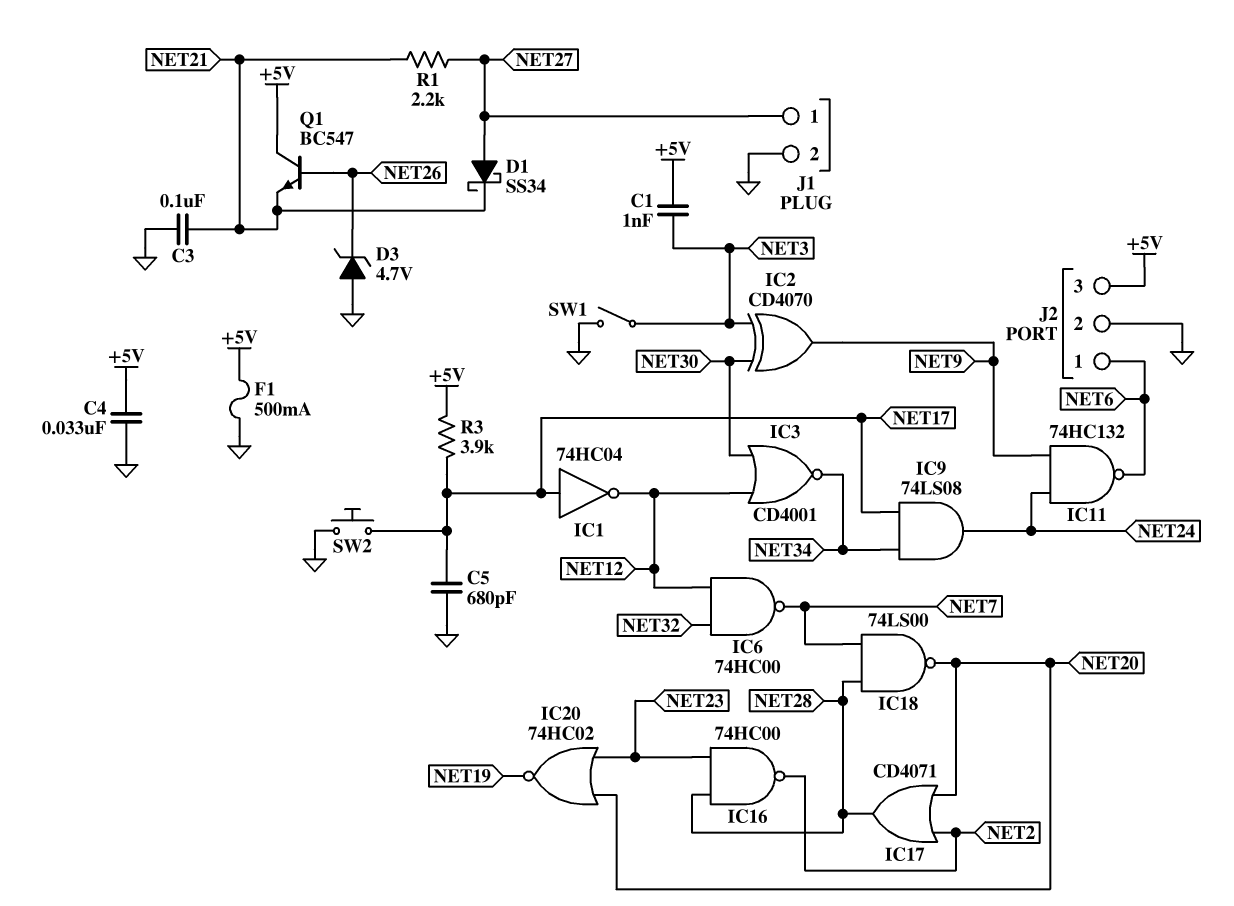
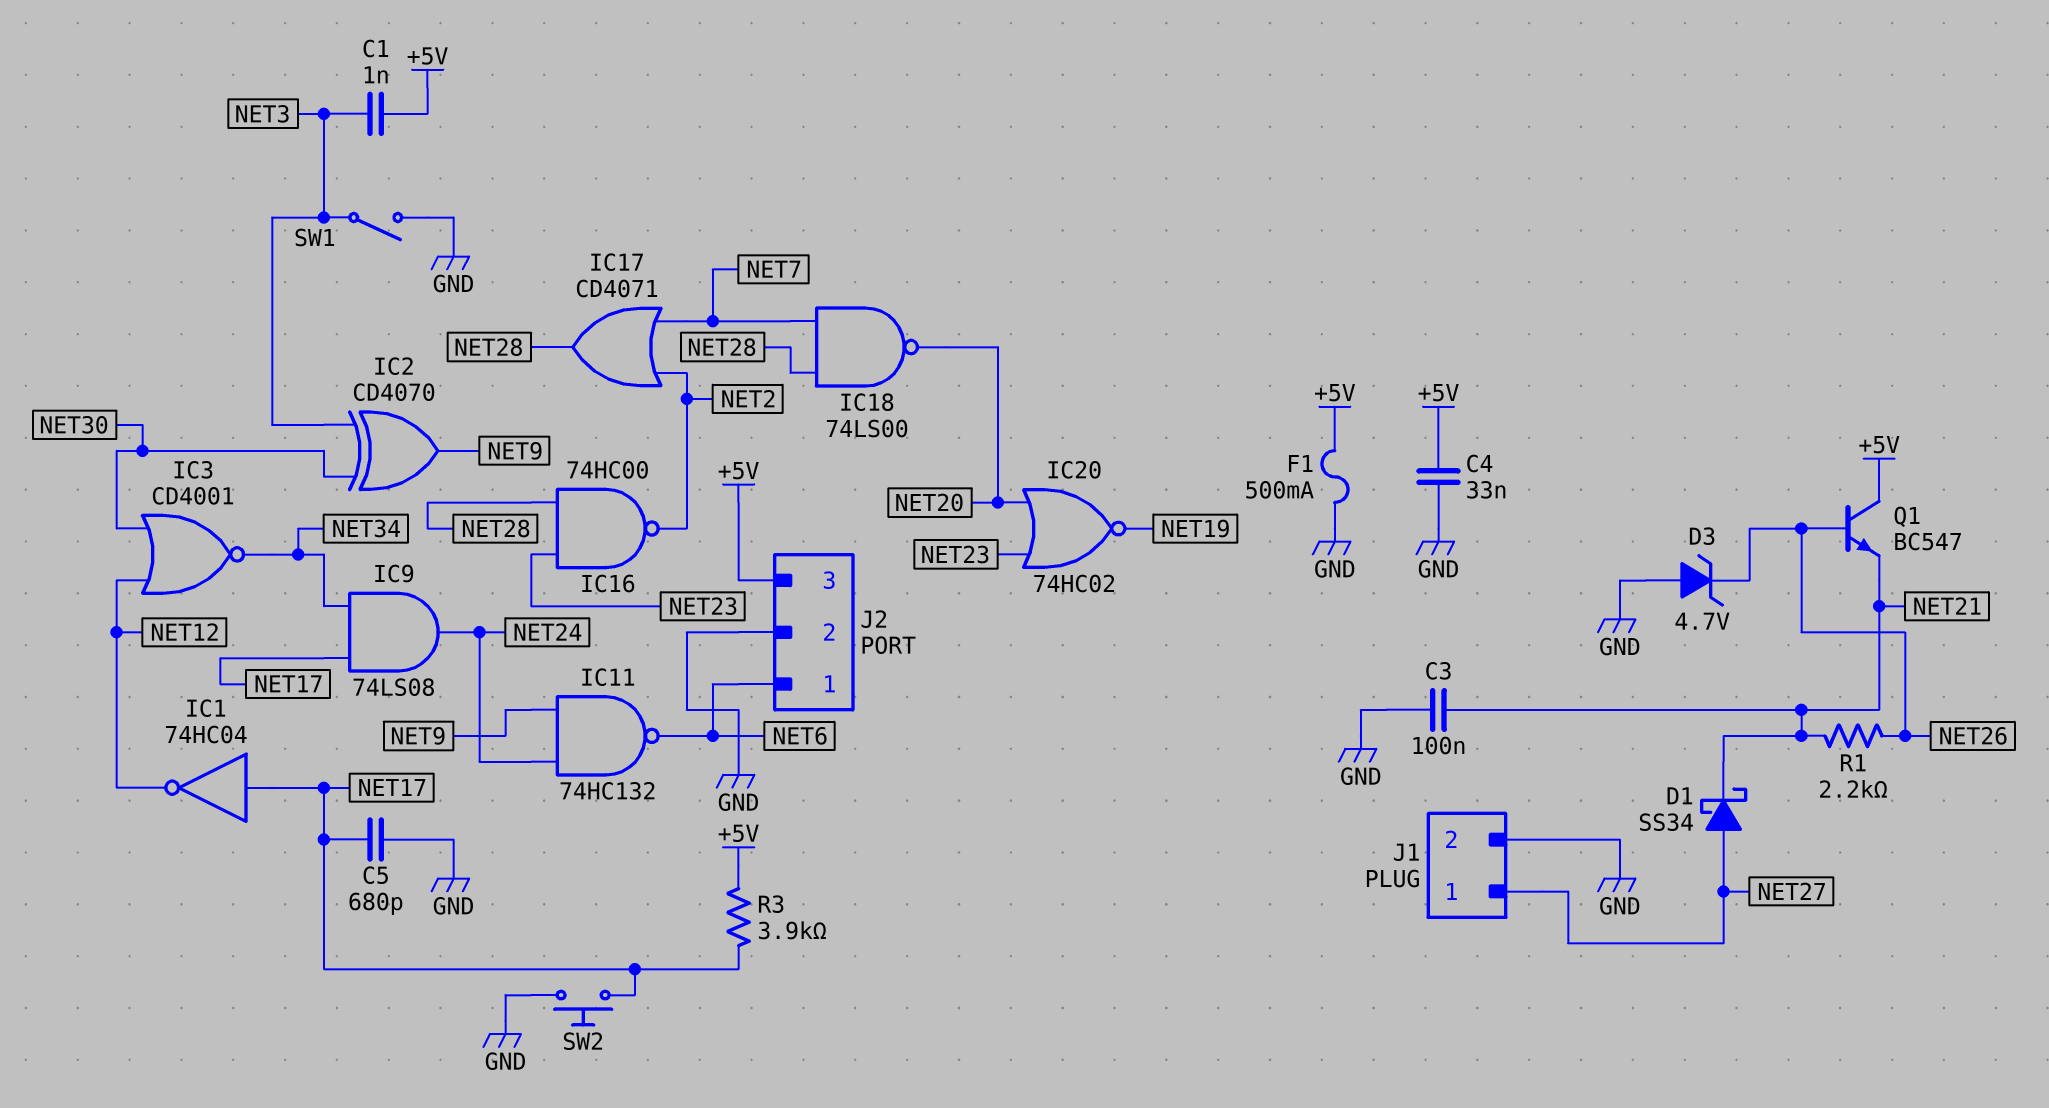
IC6: NAND 74HC00 (in NET12, in NET32, out NET7) -> none
IC17: OR CD4071 (in NET2, in NET20, out NET28) -> OR CD4071 (in NET2, in NET7, out NET28)
R1: 2.2k (NET21, NET27) -> 2.2k (NET21, NET26)

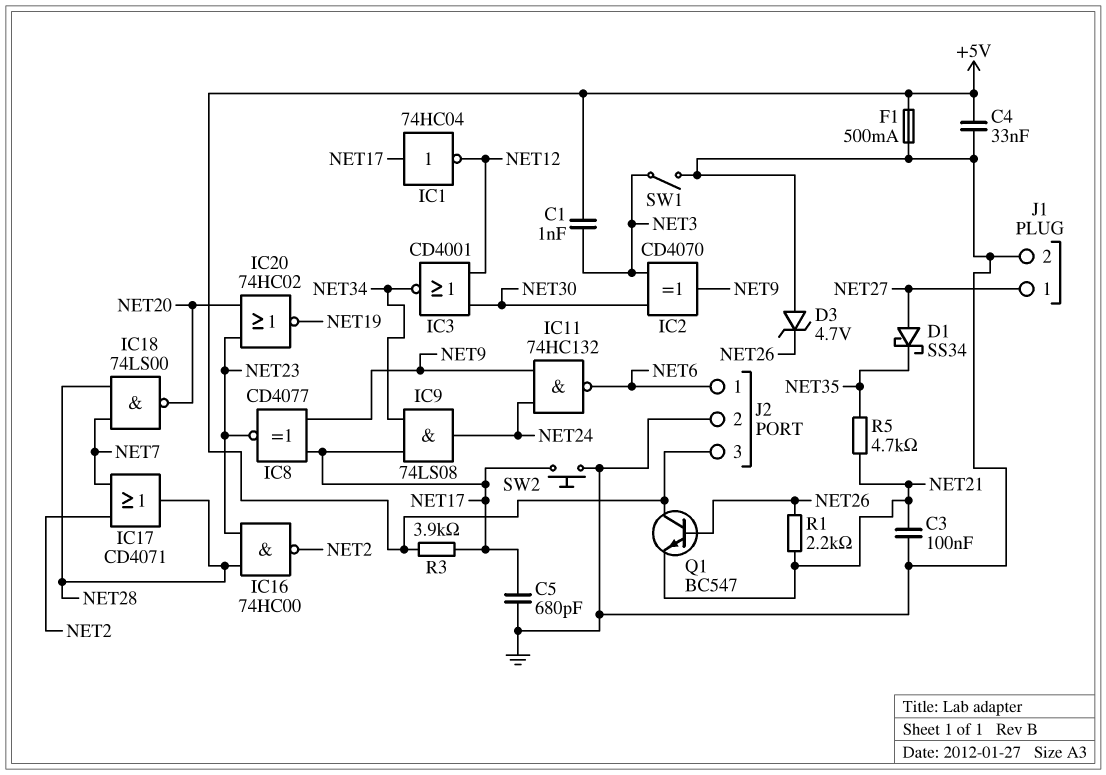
D1: schottky SS34 (A NET27, K NET21) -> schottky SS34 (A NET27, K NET35)
IC8: none -> XNOR CD4077 (in NET9, in NET17, out NET23)
R5: none -> 4.7k (NET21, NET35)

